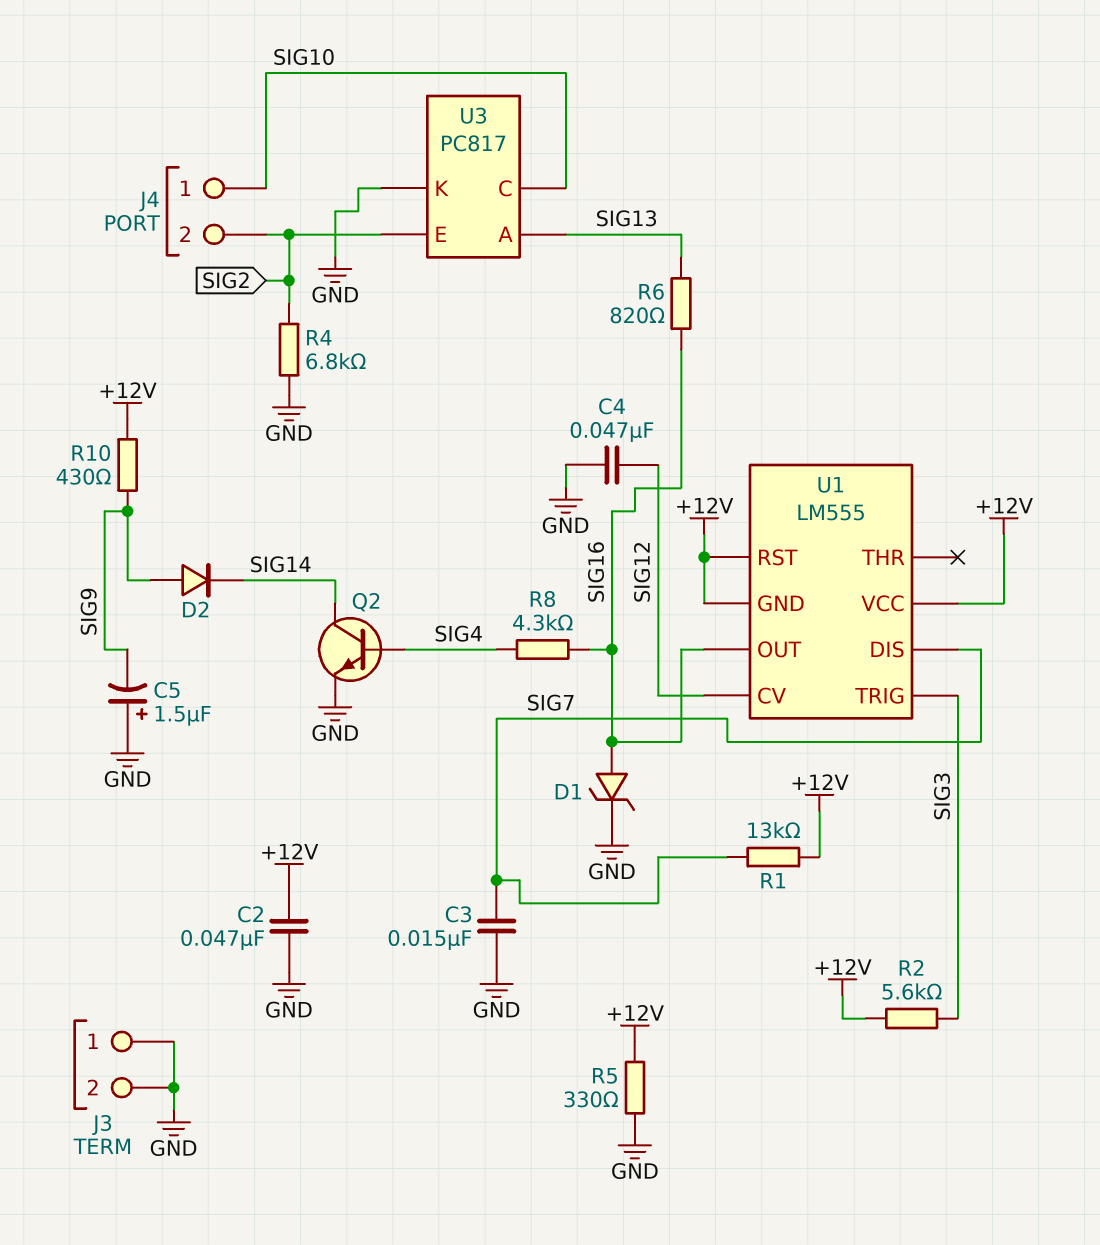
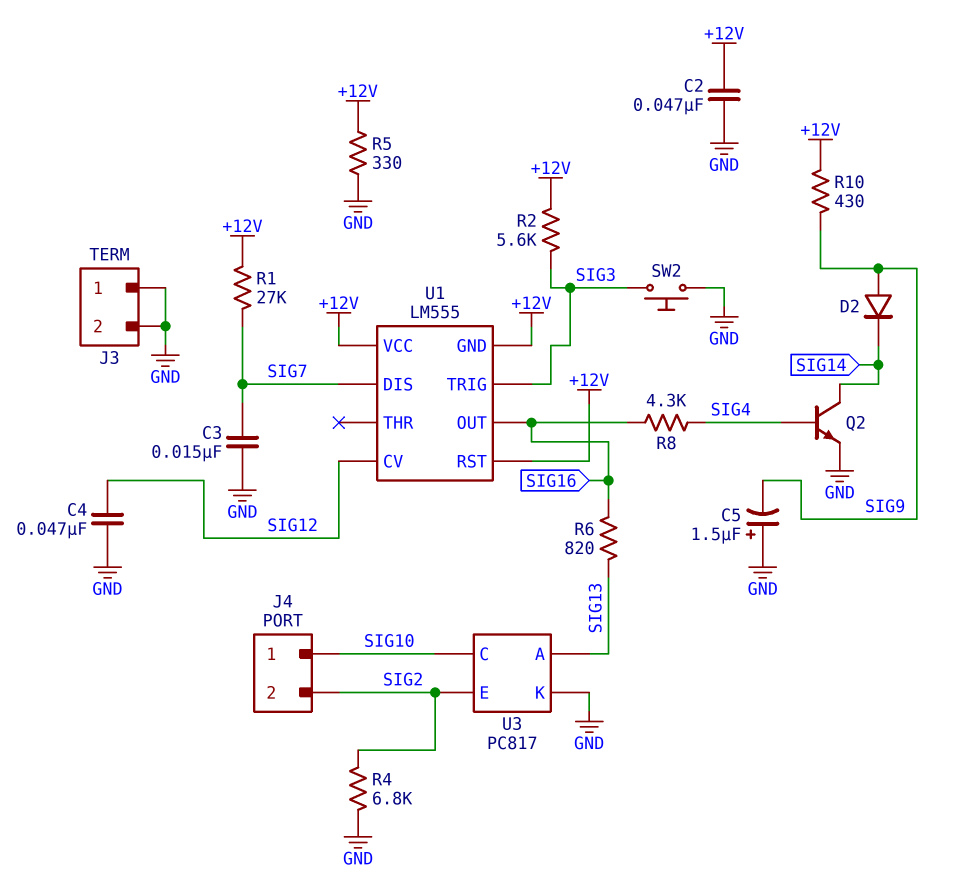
D1: zener (A SIG16, K GND) -> none
R1: 13k (+12V, SIG7) -> 27k (+12V, SIG7)
SW2: none -> button (GND, SIG3)

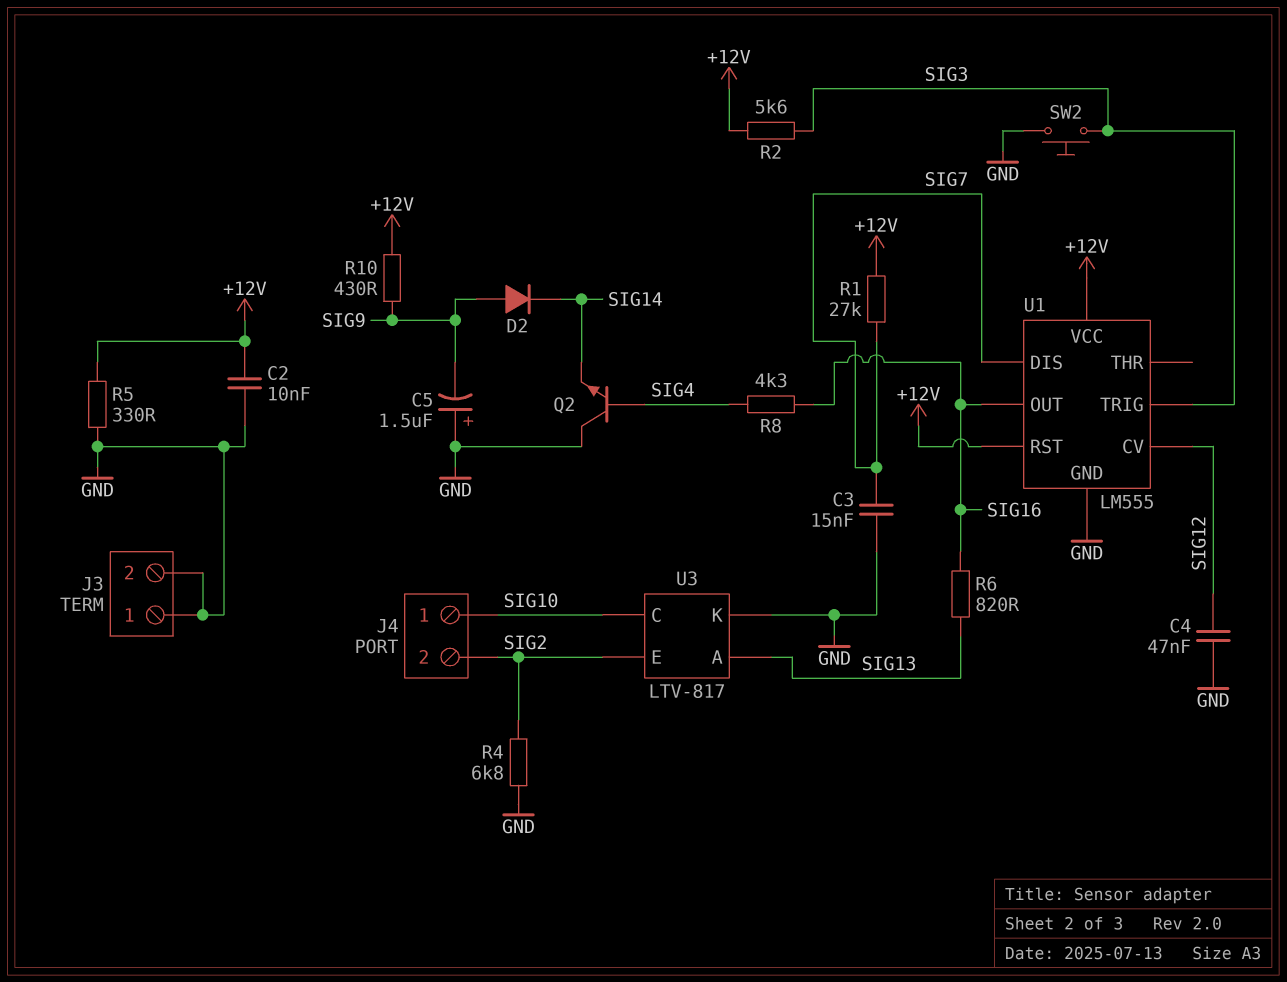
C2: 47nF (+12V, GND) -> 10nF (+12V, GND)
Q2: NPN (B SIG4, C SIG14, E GND) -> NPN (B SIG4, C GND, E SIG14)
U1 pin GND: +12V -> GND
U3: PC817 -> LTV-817

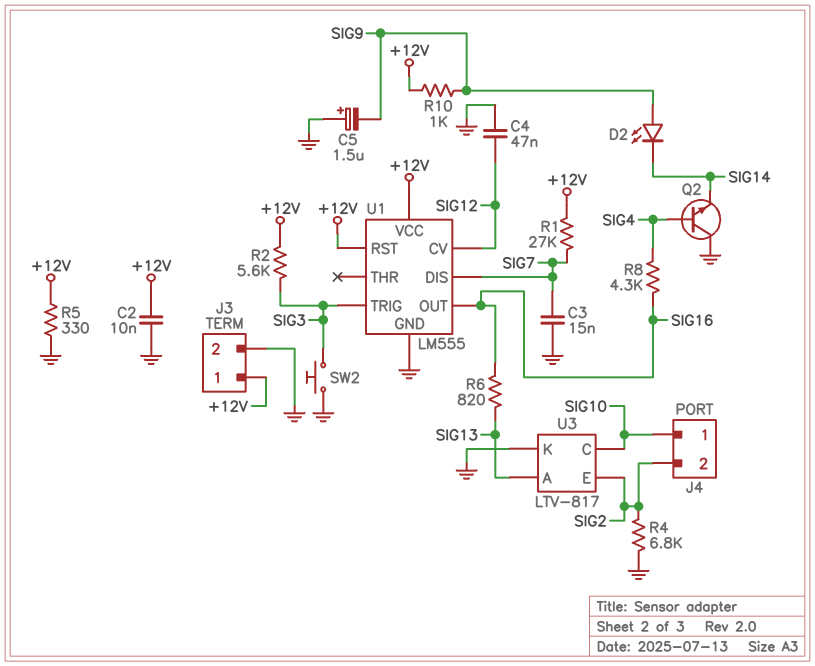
D2: diode (A SIG9, K SIG14) -> LED (A SIG9, K SIG14)
J3 pin 1: GND -> +12V
R10: 430 (+12V, SIG9) -> 1k (+12V, SIG9)

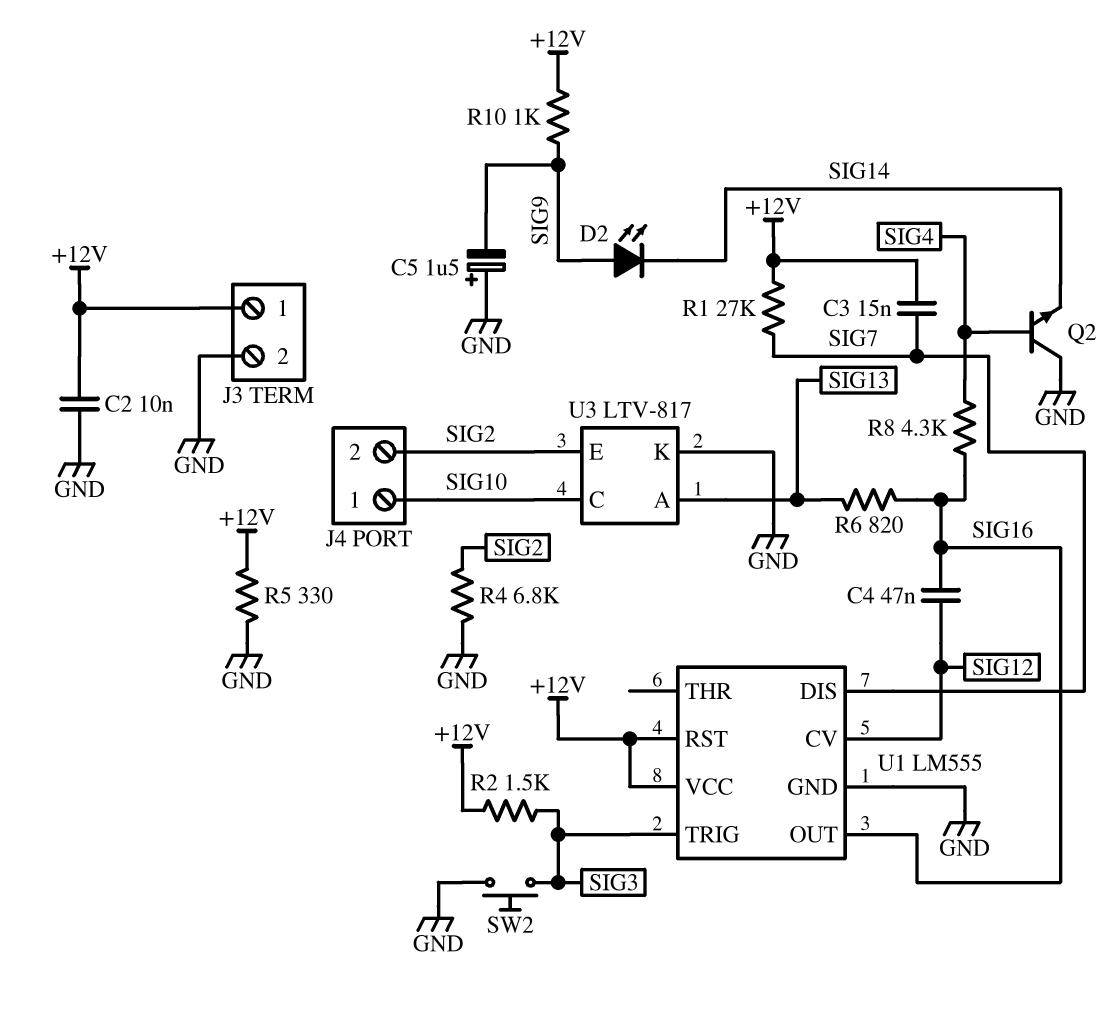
C3: 15nF (GND, SIG7) -> 15nF (+12V, SIG7)
C4: 47nF (GND, SIG12) -> 47nF (SIG12, SIG16)
R2: 5.6k (+12V, SIG3) -> 1.5k (+12V, SIG3)

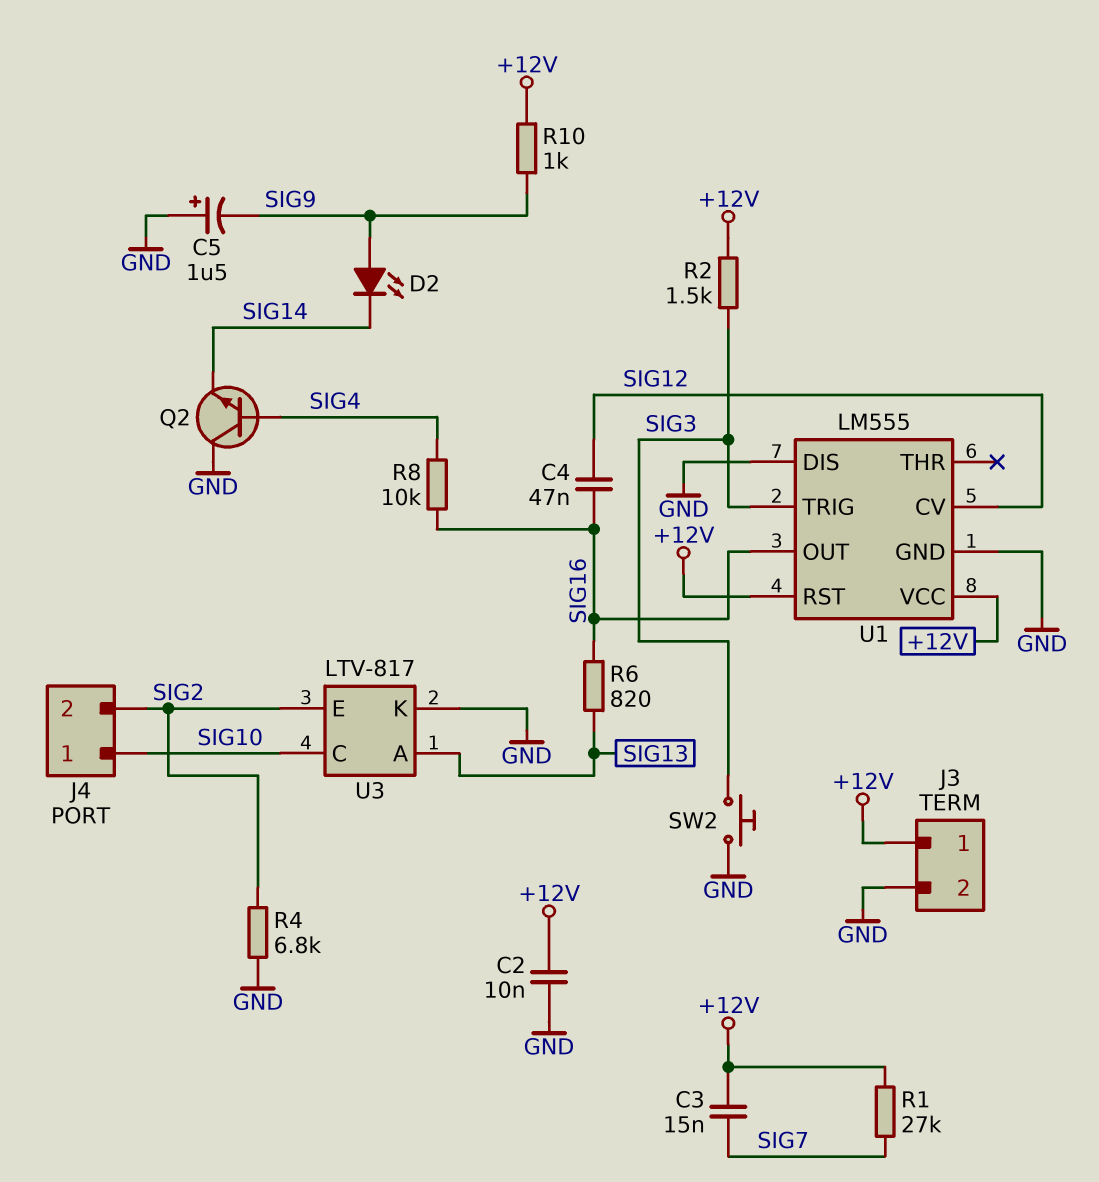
R5: 330 (+12V, GND) -> none
R8: 4.3k (SIG4, SIG16) -> 10k (SIG4, SIG16)
U1 pin DIS: SIG7 -> GND

